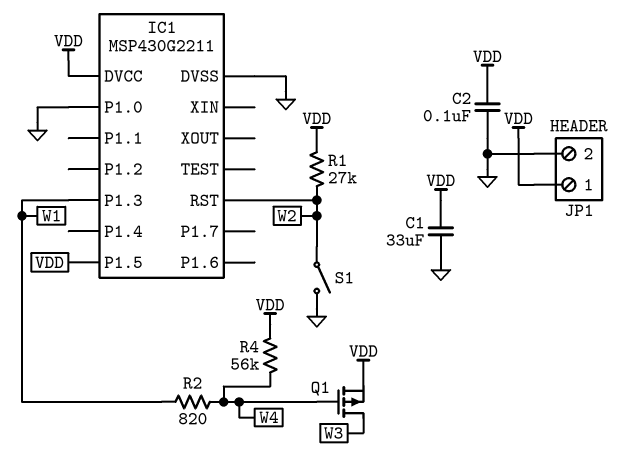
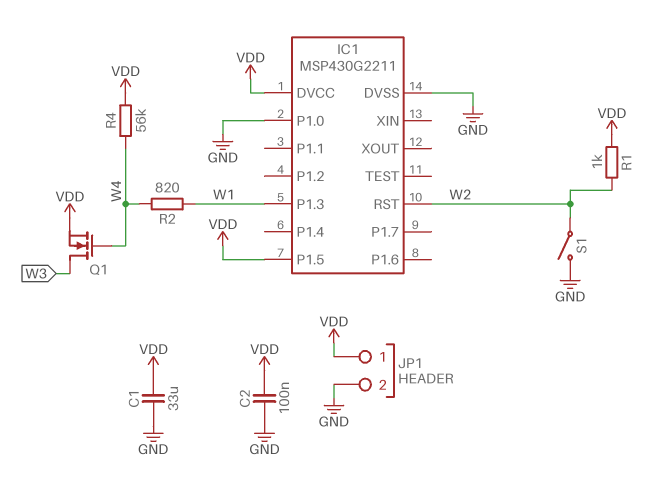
Q1: PMOS (G W4, D W3, S VDD) -> NMOS (G W4, D W3, S VDD)
R1: 27k (VDD, W2) -> 1k (VDD, W2)

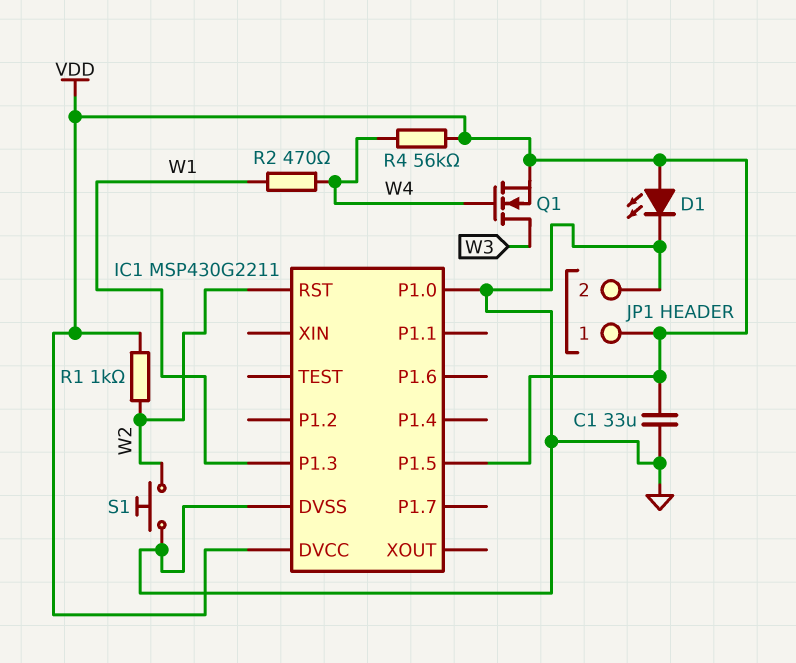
C2: 100nF (GND, VDD) -> none
D1: none -> LED (A VDD, K GND)
R2: 820 (W1, W4) -> 470 (W1, W4)
S1: switch (GND, W2) -> button (GND, W2)

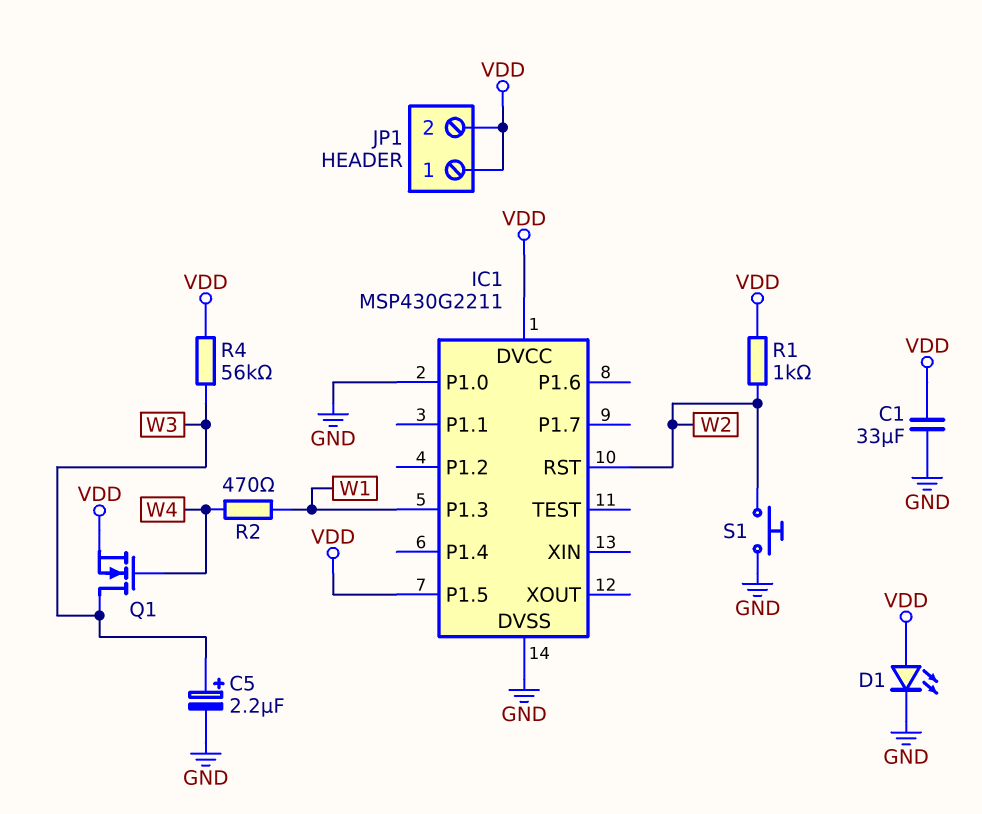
C5: none -> 2.2uF (plus W3, minus GND)
JP1 pin 2: GND -> VDD
R4: 56k (VDD, W4) -> 56k (VDD, W3)

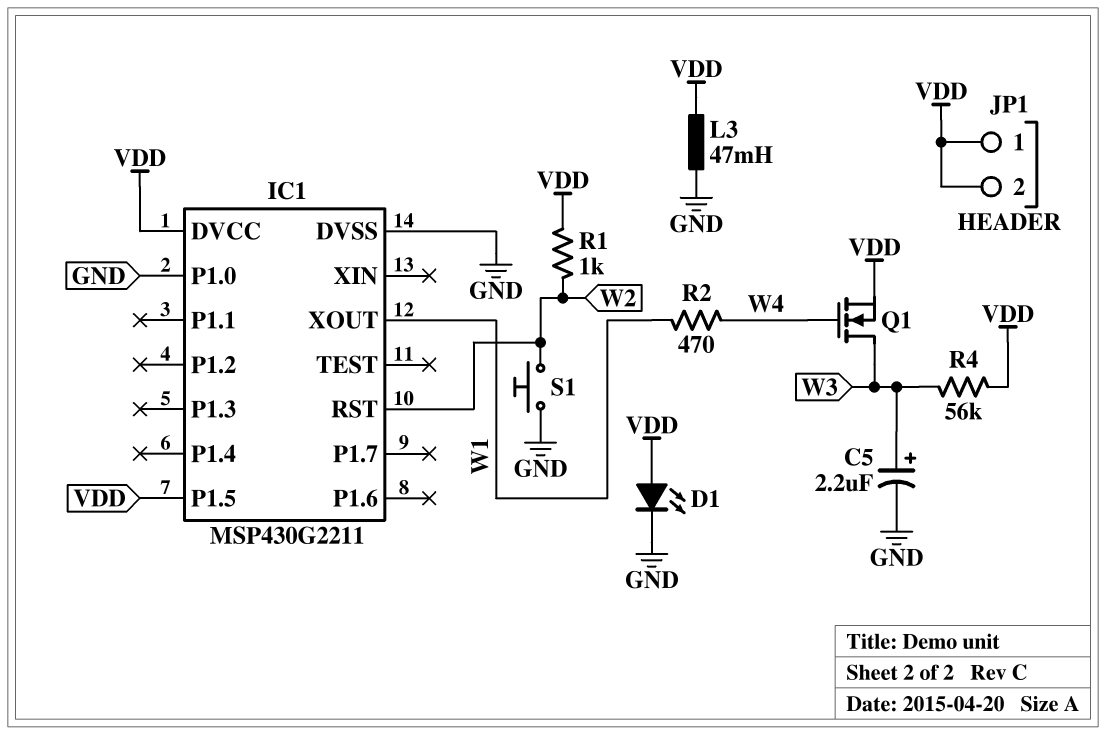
C1: 33uF (GND, VDD) -> none
IC1 pin P1.3: W1 -> none
IC1 pin XOUT: none -> W1
L3: none -> 47mH (GND, VDD)

